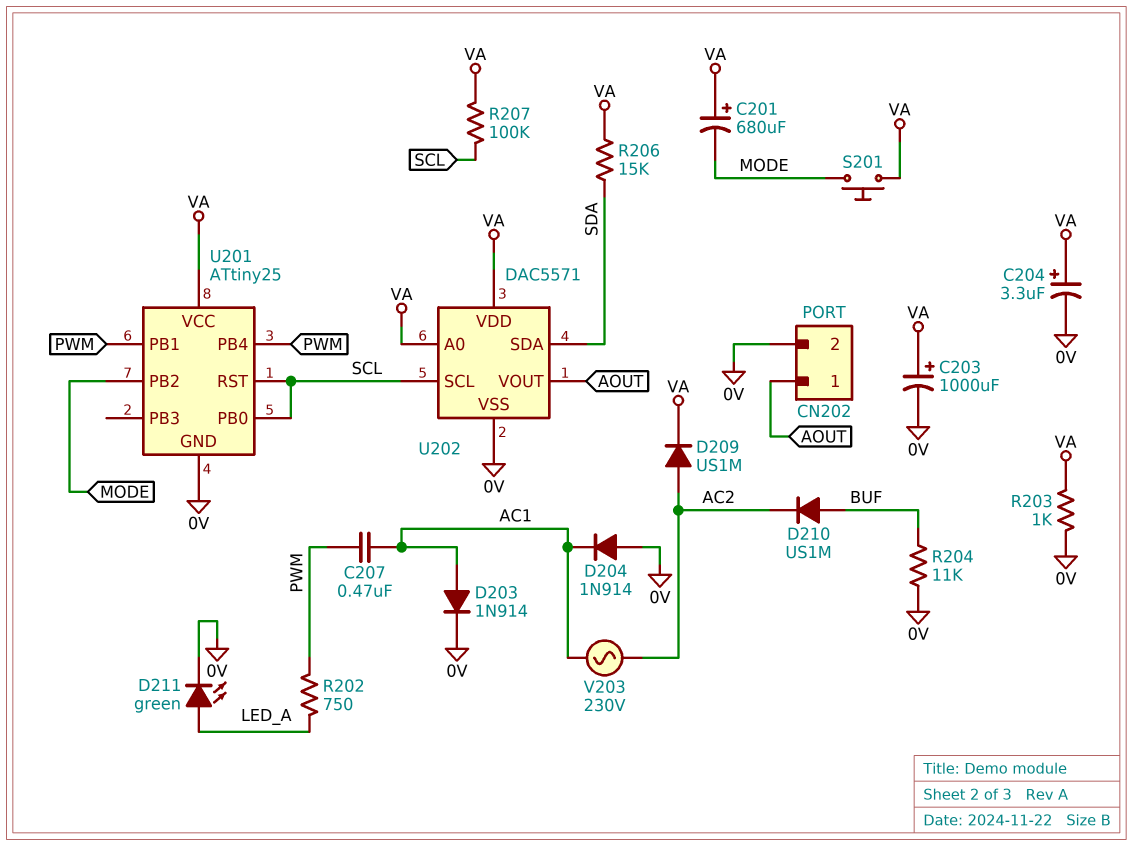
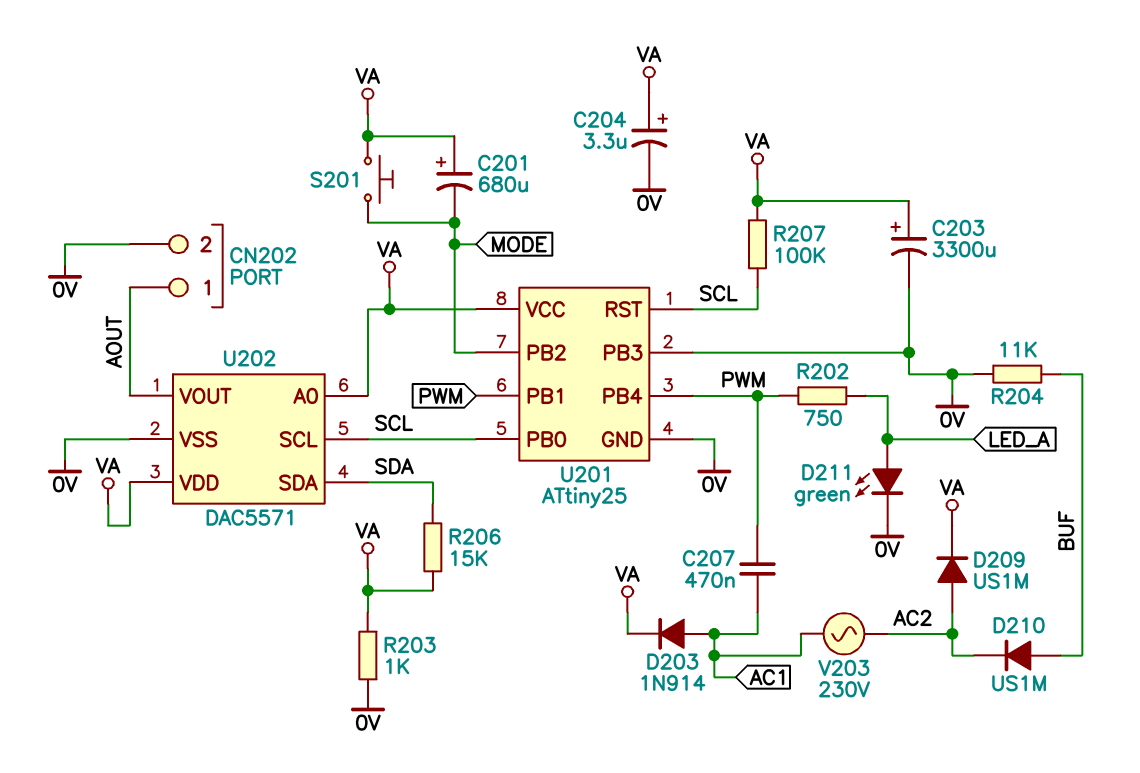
C203: 1000uF (plus VA, minus 0V) -> 3300uF (plus VA, minus 0V)
D203: diode 1N914 (A AC1, K 0V) -> diode 1N914 (A AC1, K VA)
D204: diode 1N914 (A 0V, K AC1) -> none
U201 pin PB3: none -> 0V

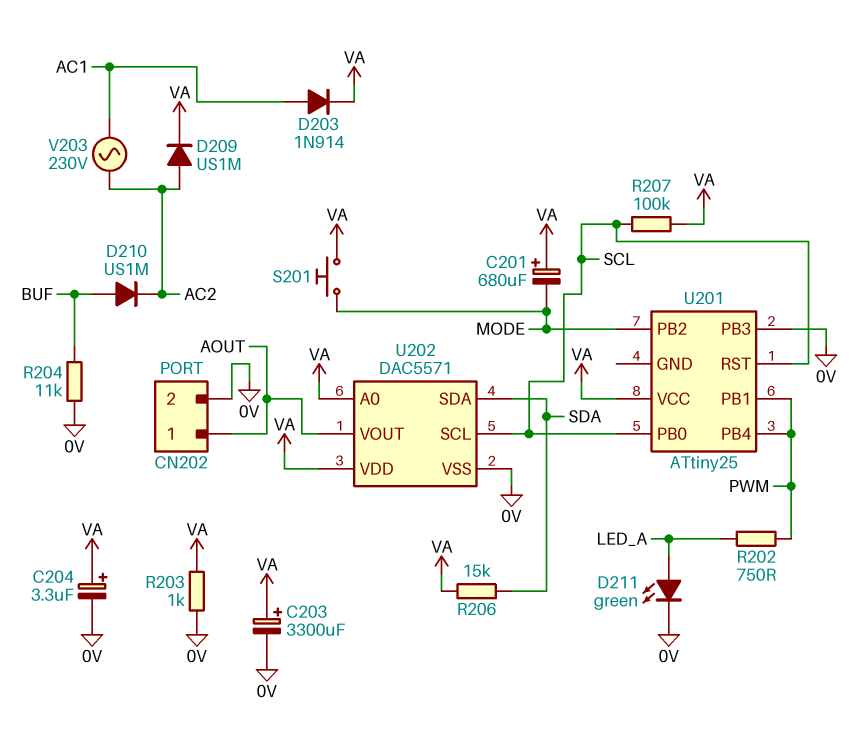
C207: 470nF (AC1, PWM) -> none
U201 pin GND: 0V -> none

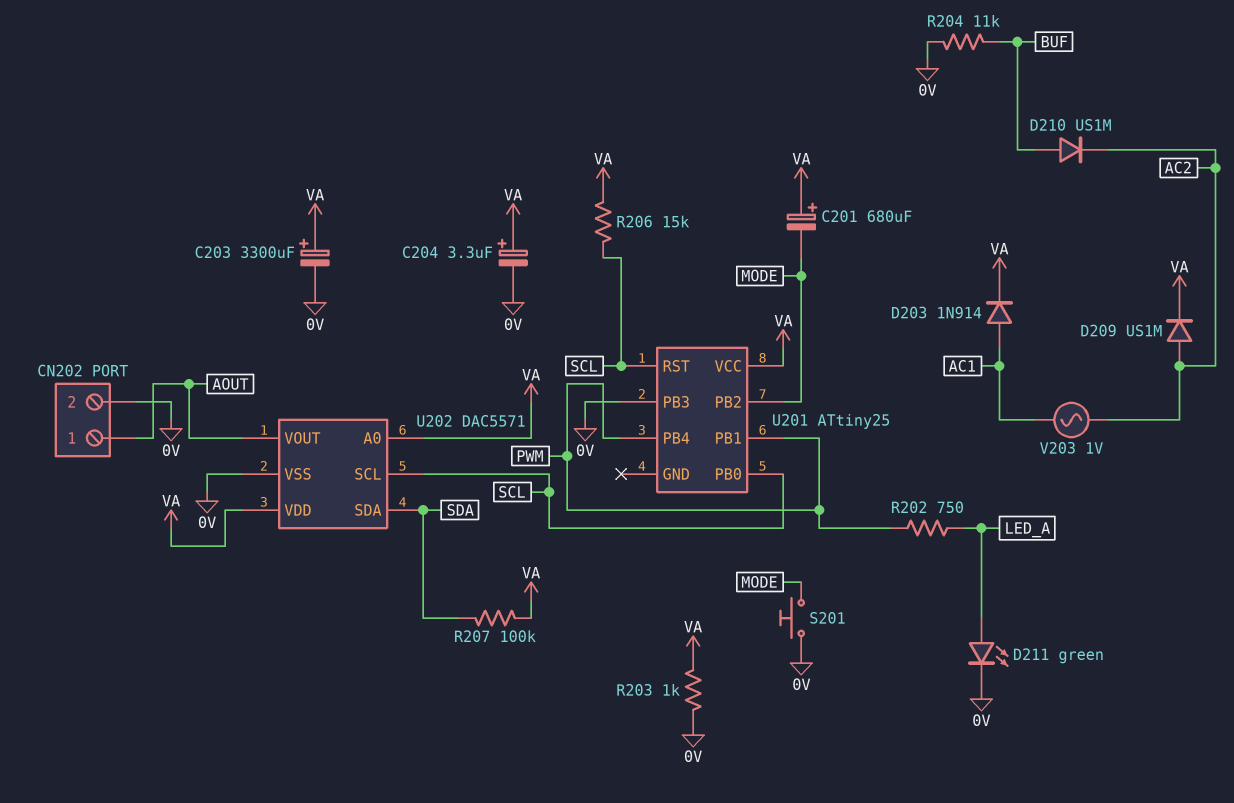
R206: 15k (SDA, VA) -> 15k (SCL, VA)
R207: 100k (SCL, VA) -> 100k (SDA, VA)
S201: button (MODE, VA) -> button (0V, MODE)
V203: AC 230V (AC1, AC2) -> AC 1V (AC1, AC2)

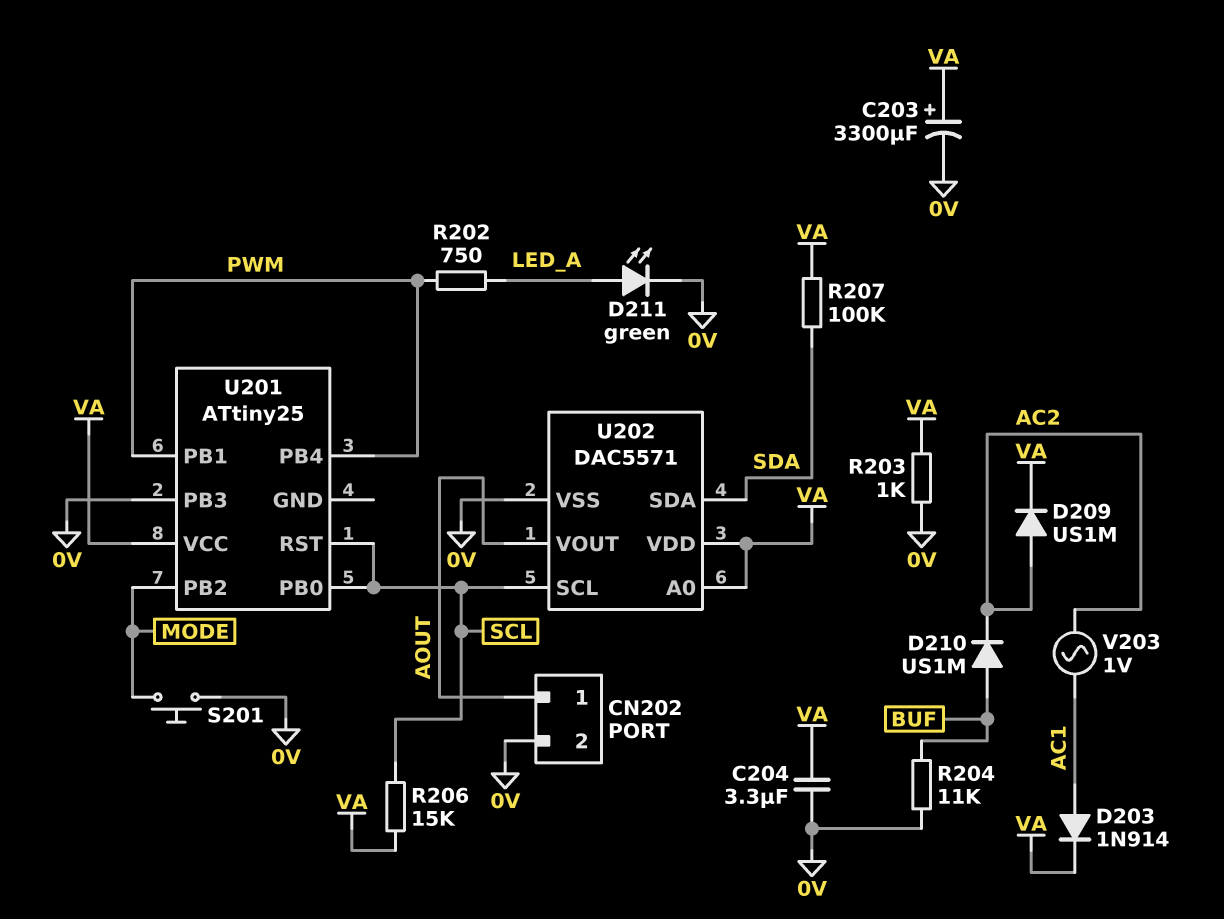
C201: 680uF (plus VA, minus MODE) -> none
C204: 3.3uF (plus VA, minus 0V) -> 3.3uF (0V, VA)

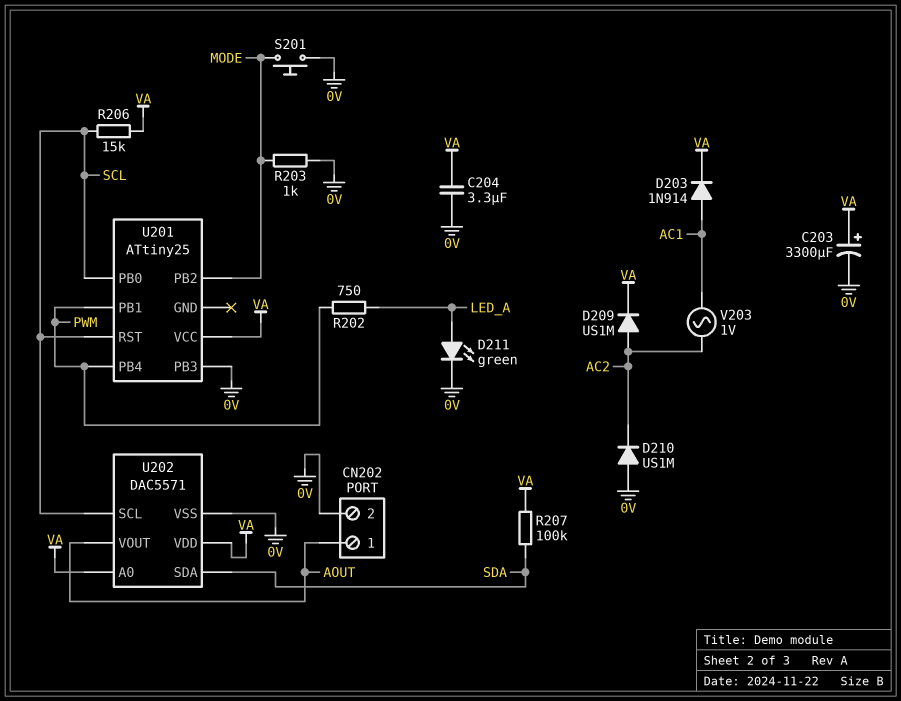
D210: diode US1M (A BUF, K AC2) -> diode US1M (A 0V, K AC2)
R203: 1k (0V, VA) -> 1k (0V, MODE)
R204: 11k (0V, BUF) -> none

